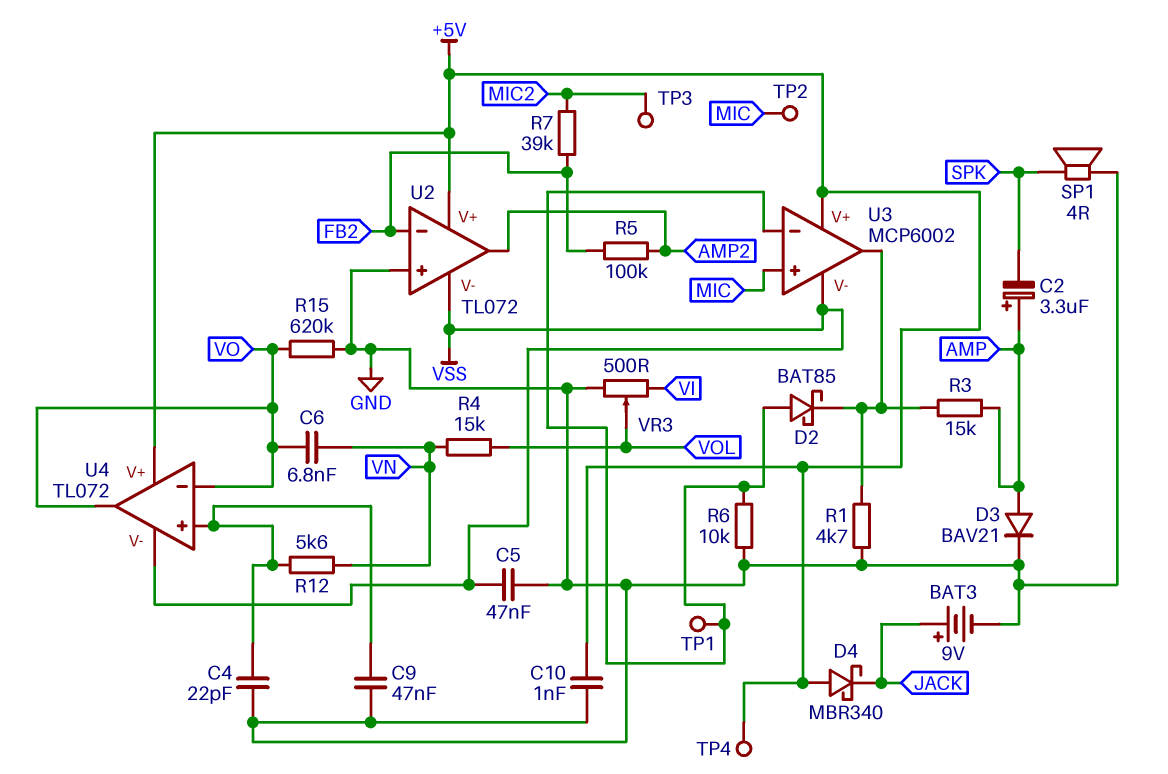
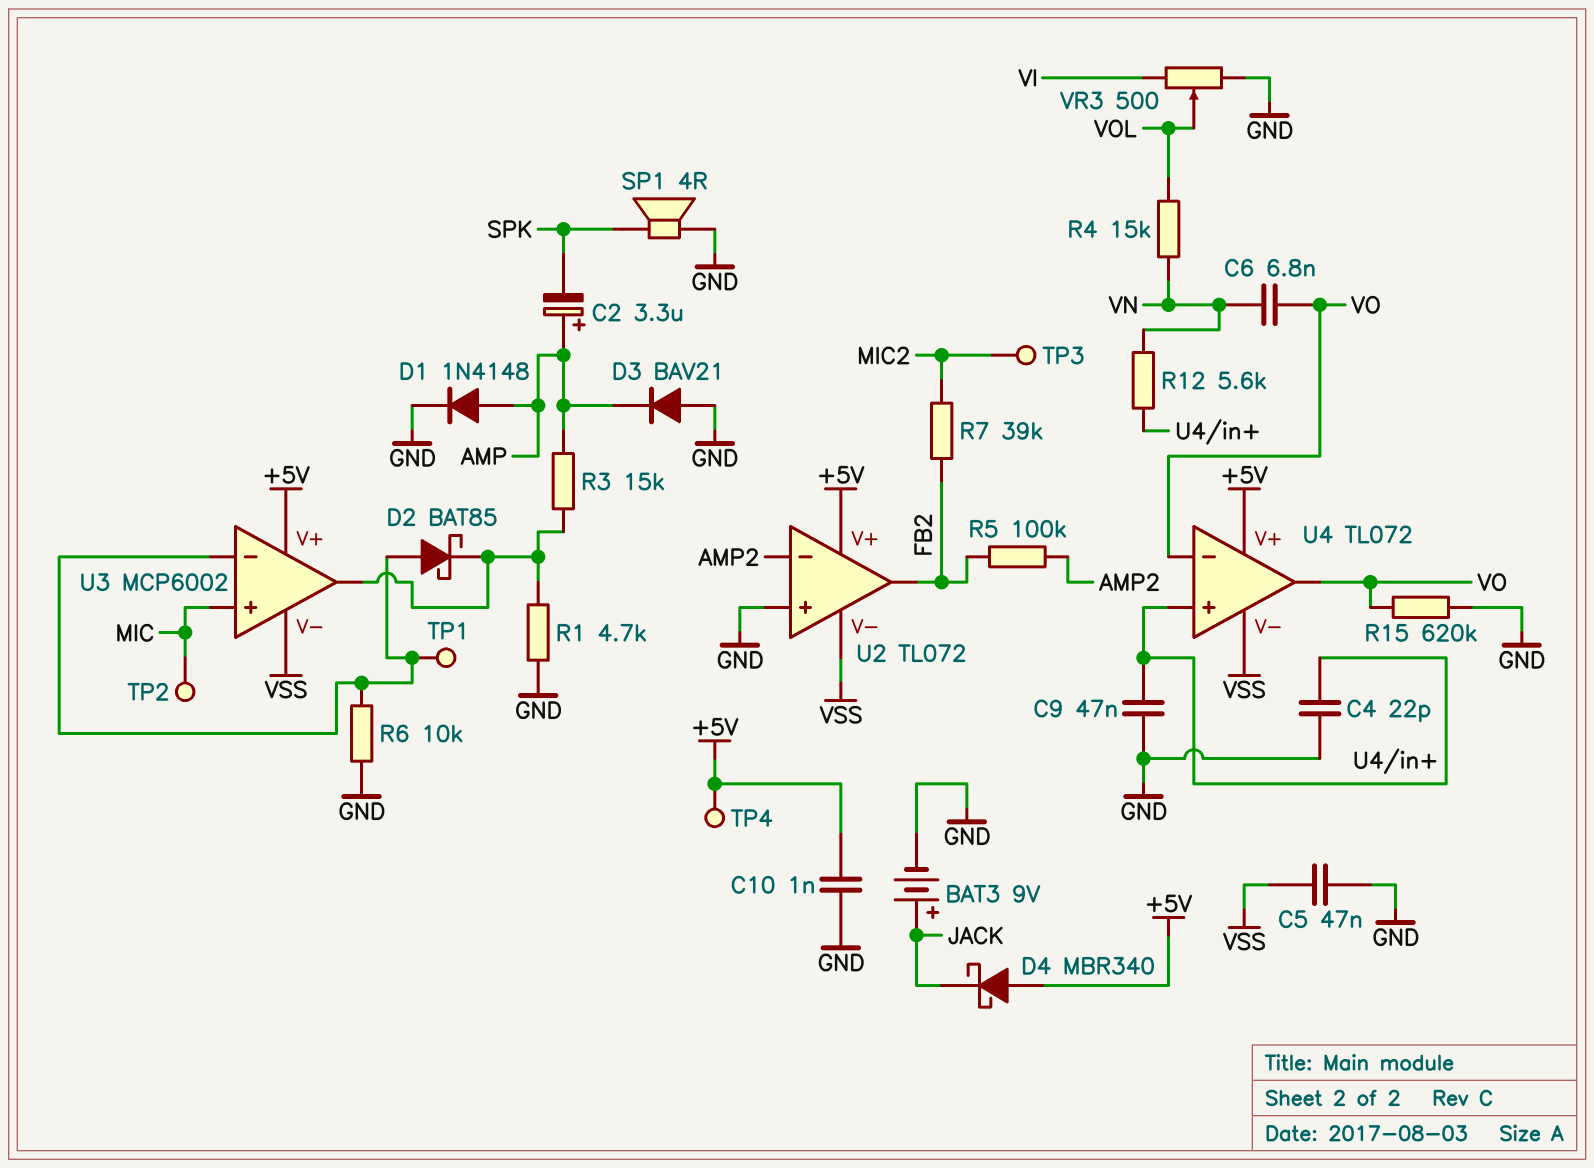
D1: none -> diode 1N4148 (A AMP, K GND)
D3: diode BAV21 (A AMP, K GND) -> diode BAV21 (A GND, K AMP)
U2 pin in-: FB2 -> AMP2
U2 pin out: AMP2 -> FB2

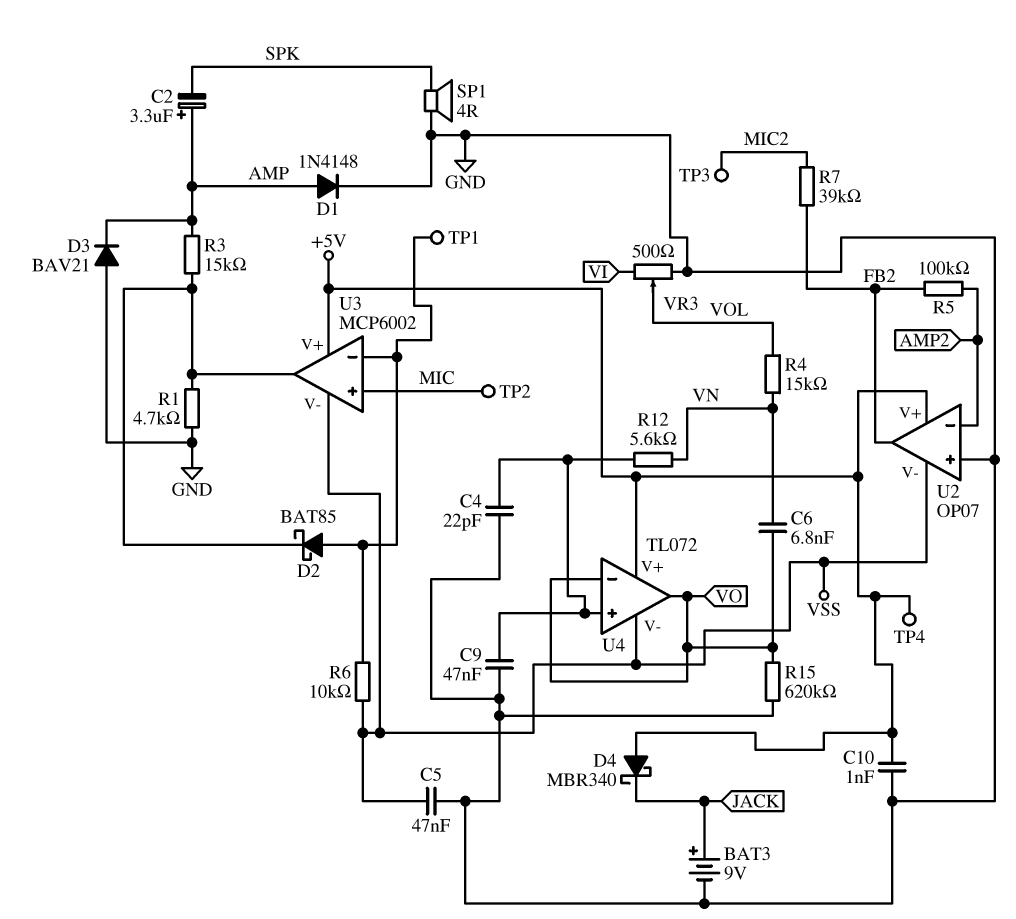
R6: 10k (GND, U3/in-) -> 10k (U3/in-, VSS)
U2: TL072 -> OP07

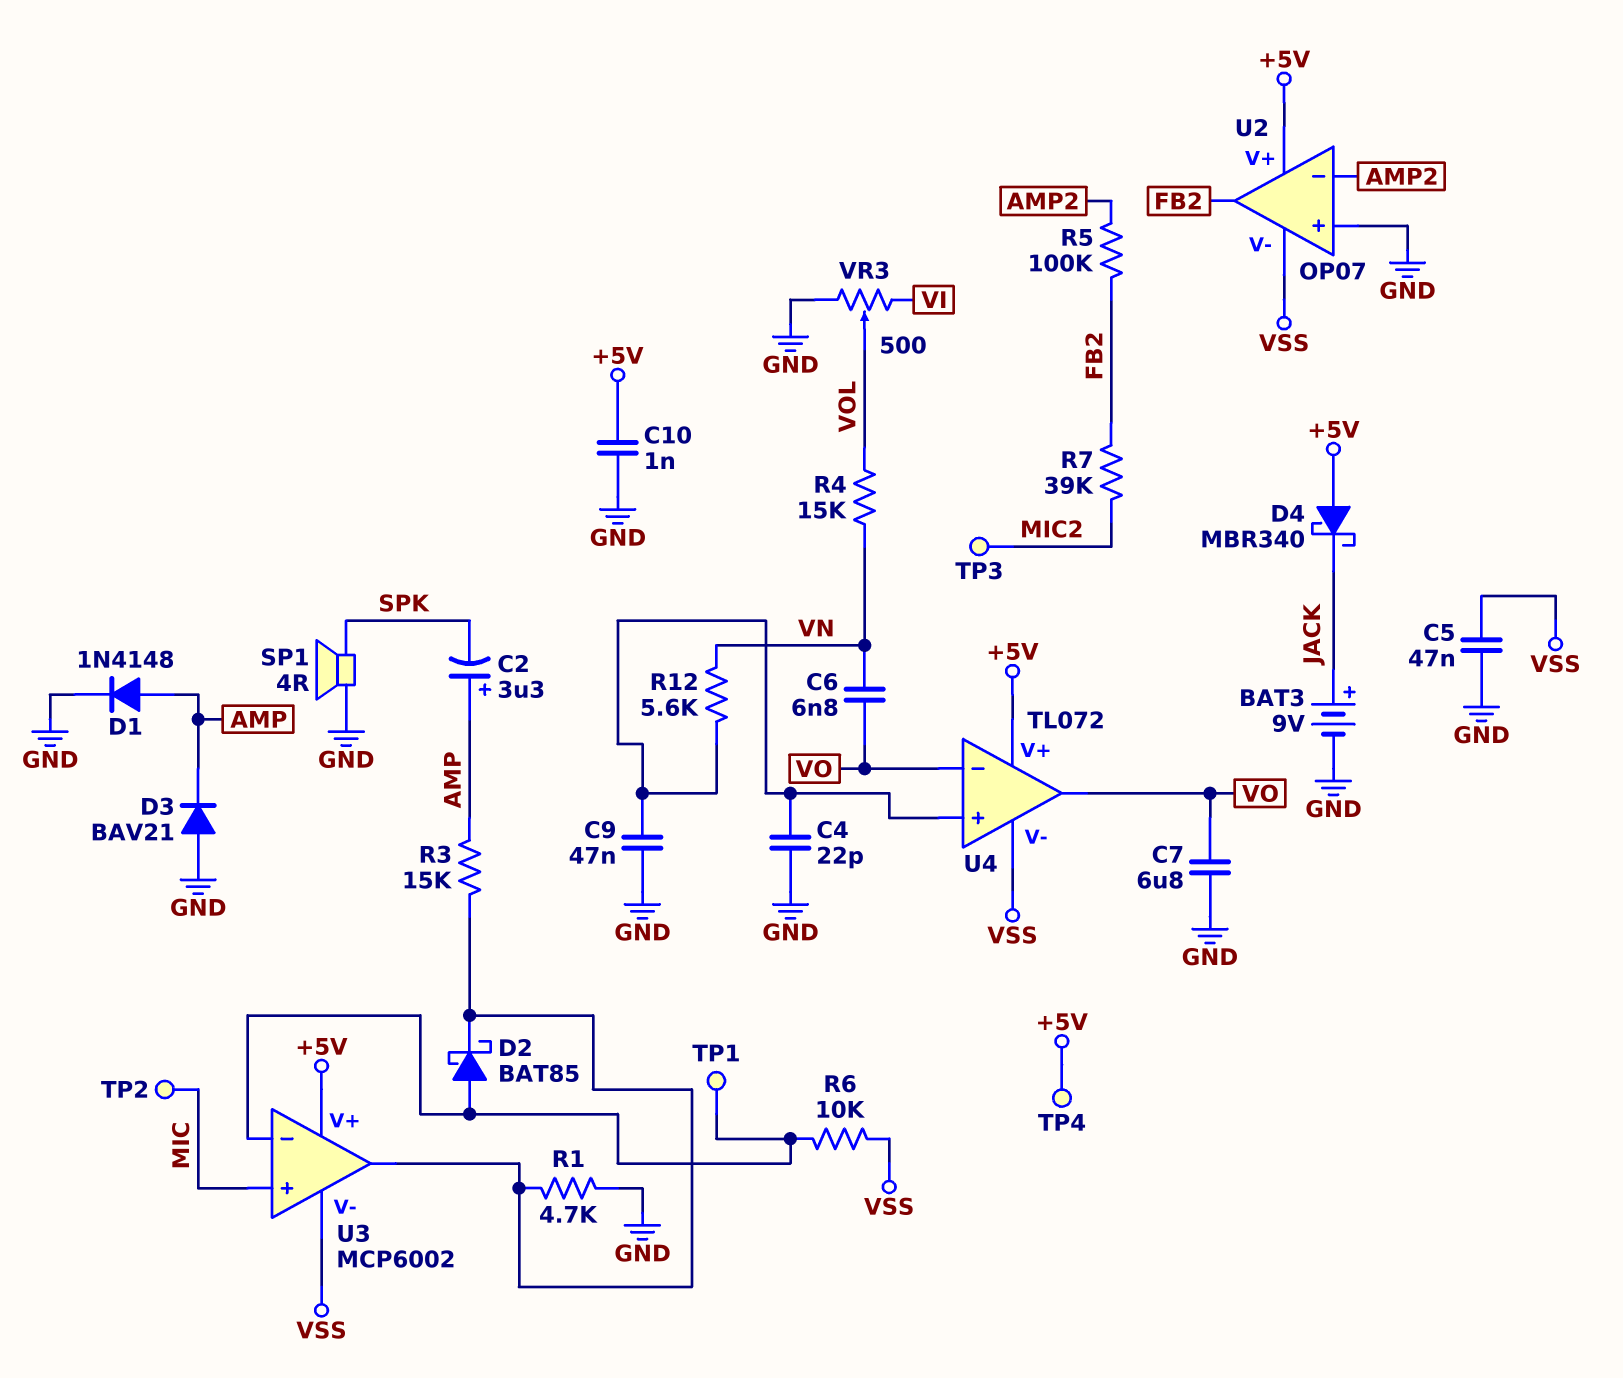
C7: none -> 6.8uF (GND, VO)
R15: 620k (GND, VO) -> none

